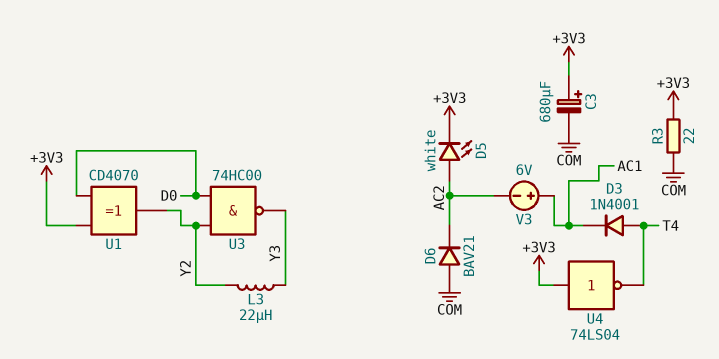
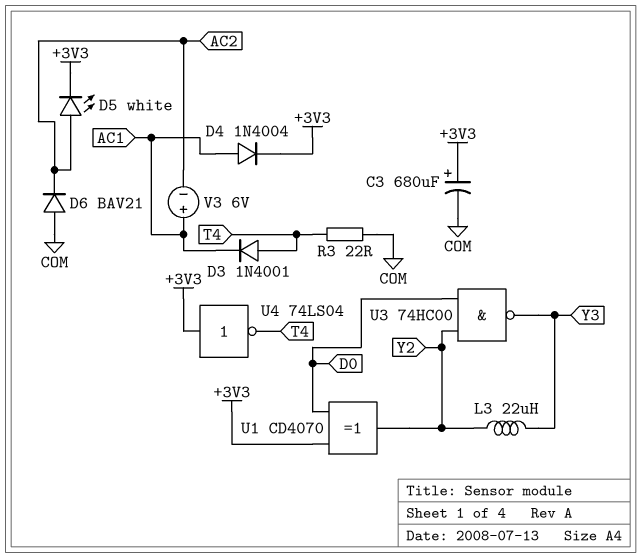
D4: none -> diode 1N4004 (A AC1, K +3V3)
R3: 22 (+3V3, COM) -> 22 (COM, T4)

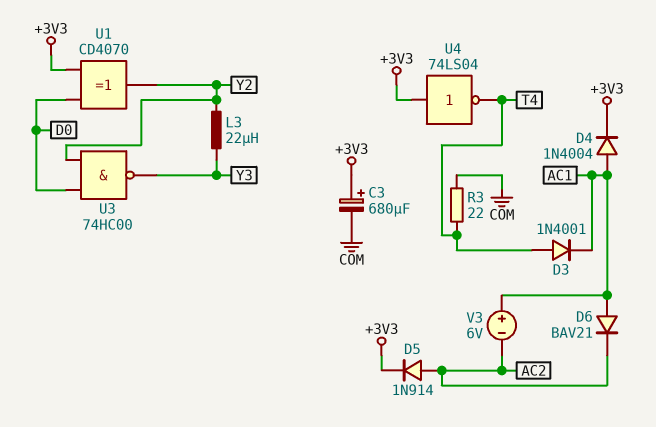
D5: LED white (A AC2, K +3V3) -> diode 1N914 (A AC2, K +3V3)
D6: diode BAV21 (A COM, K AC2) -> diode BAV21 (A AC1, K AC2)

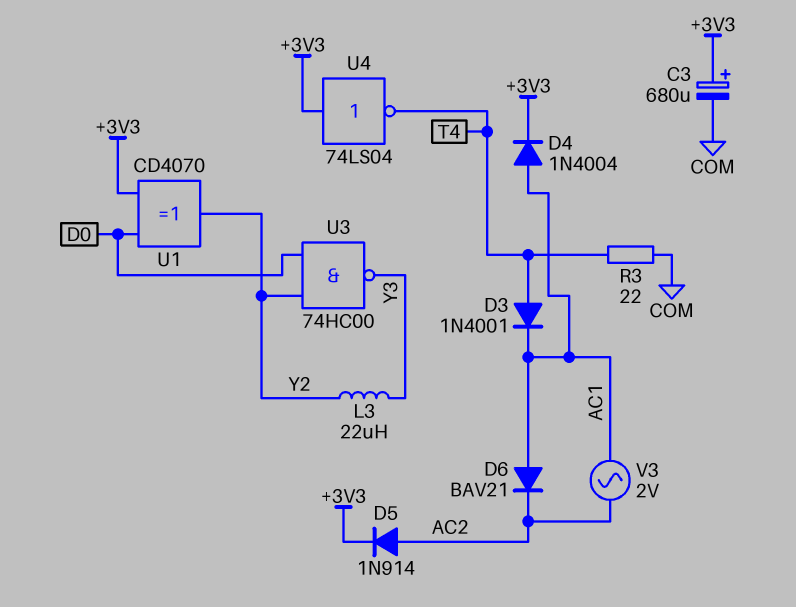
V3: 6V (plus AC1, minus AC2) -> AC 2V (AC1, AC2)

